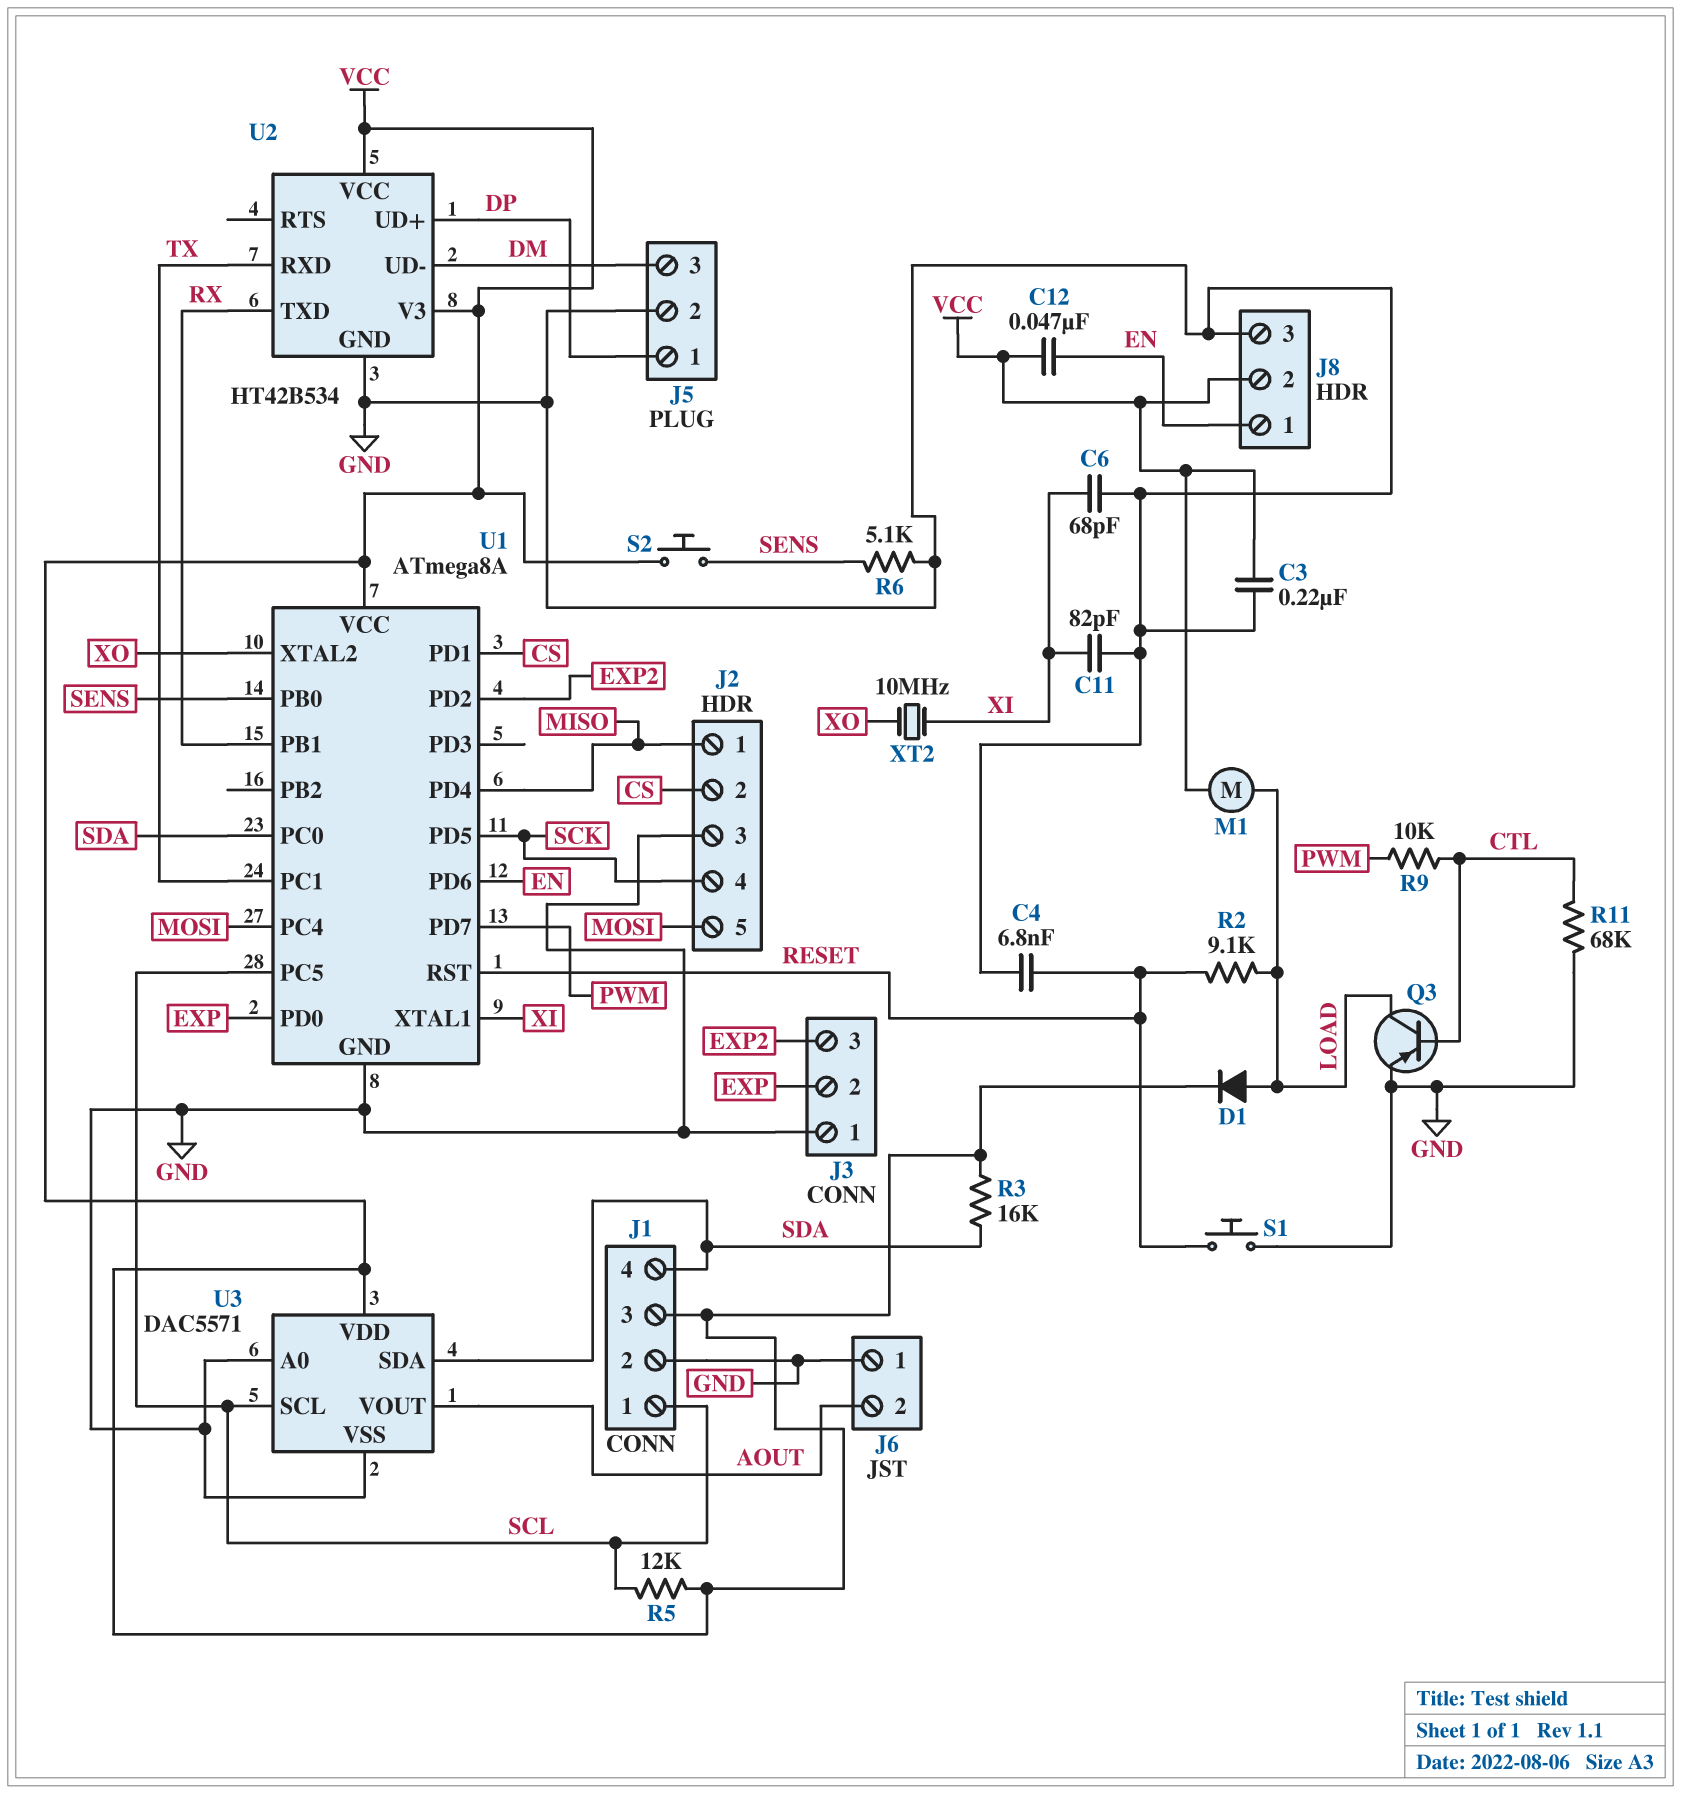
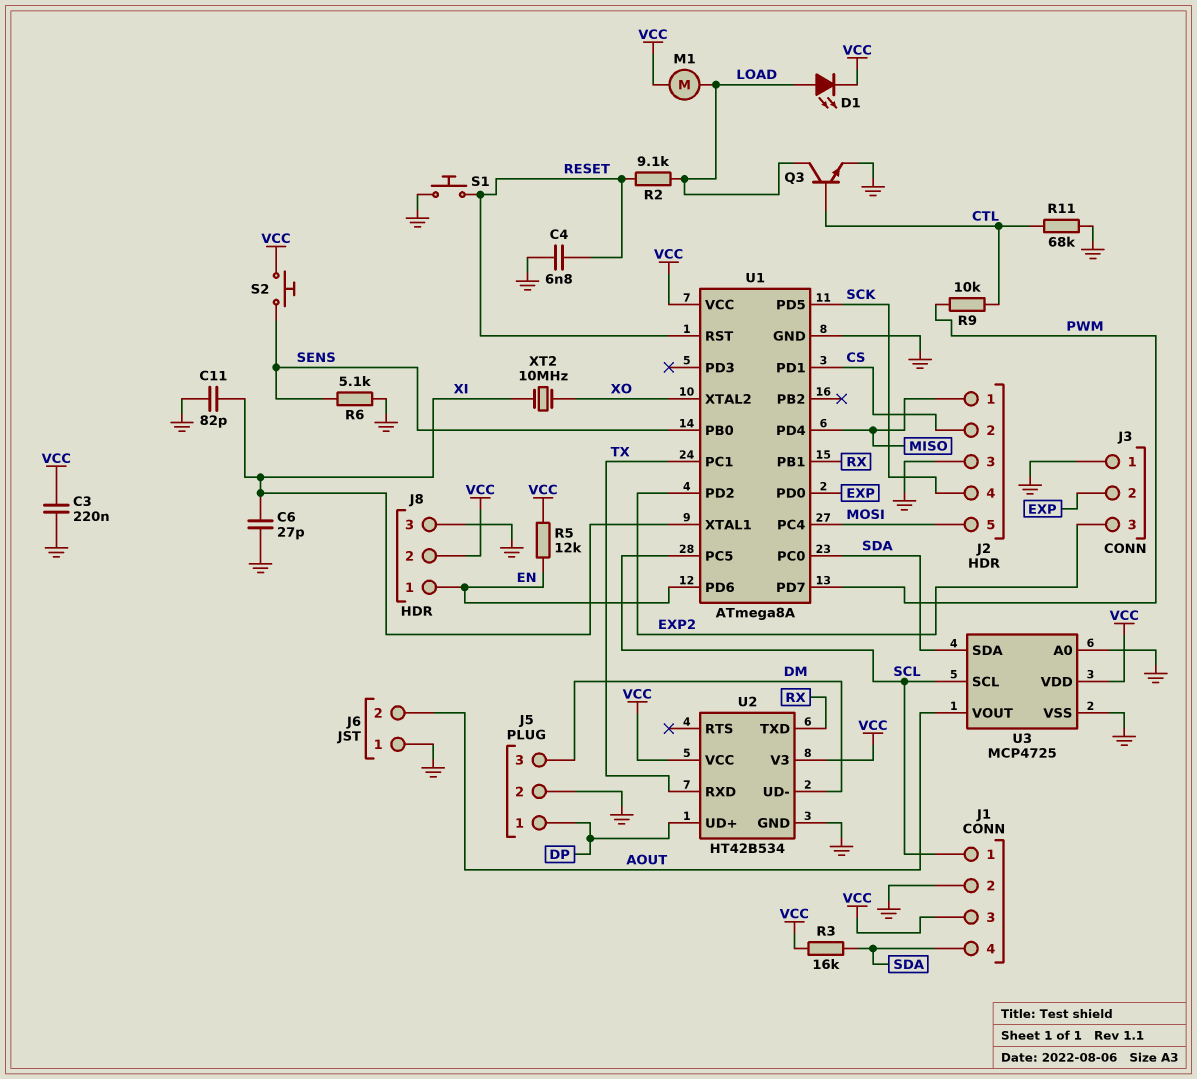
C6: 68pF (GND, XI) -> 27pF (GND, XI)
C12: 47nF (EN, VCC) -> none
D1: diode (A LOAD, K VCC) -> LED (A LOAD, K VCC)
Q3: PNP (B CTL, C LOAD, E GND) -> NPN (B CTL, C LOAD, E GND)
R5: 12k (SCL, VCC) -> 12k (EN, VCC)
U3: DAC5571 -> MCP4725

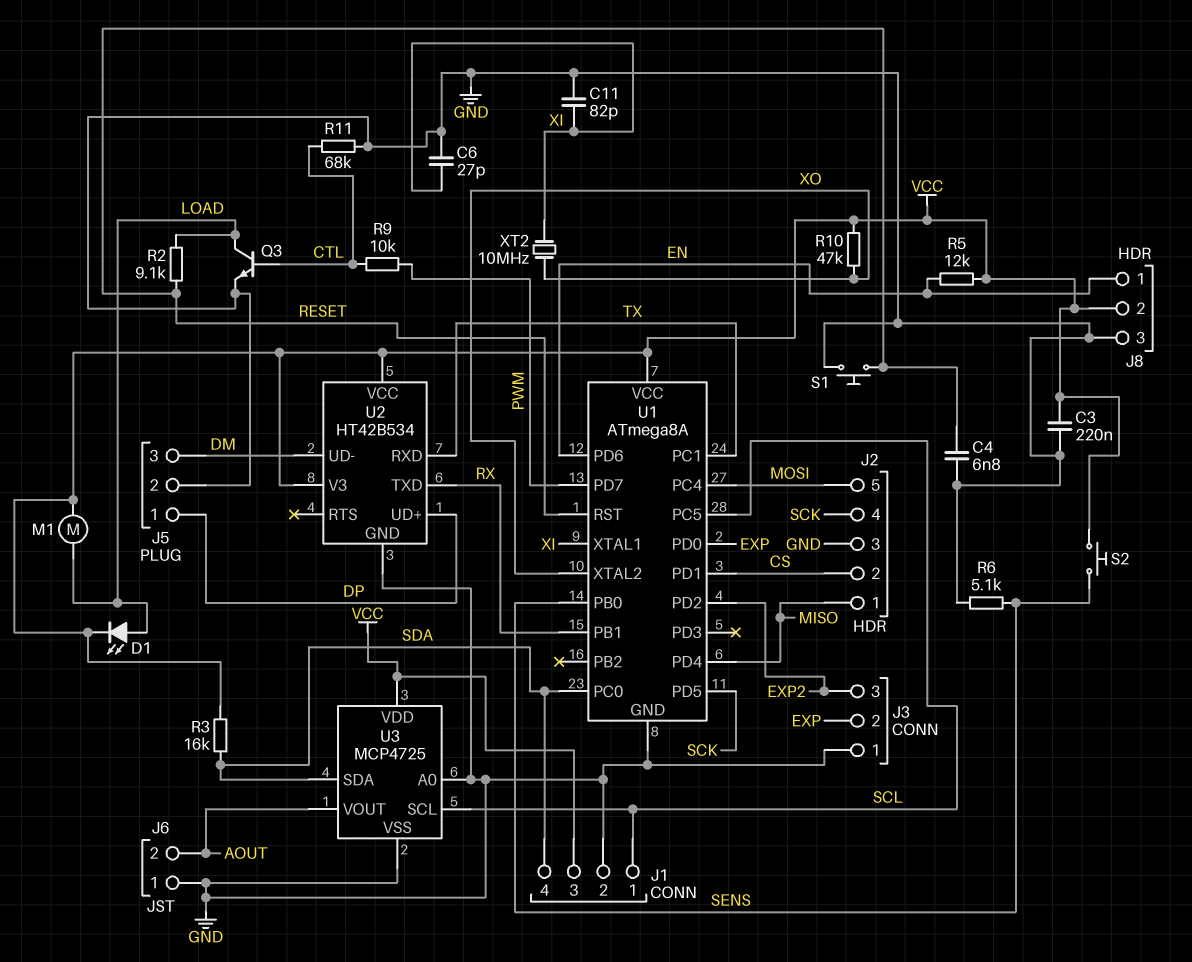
R10: none -> 47k (VCC, XO)

